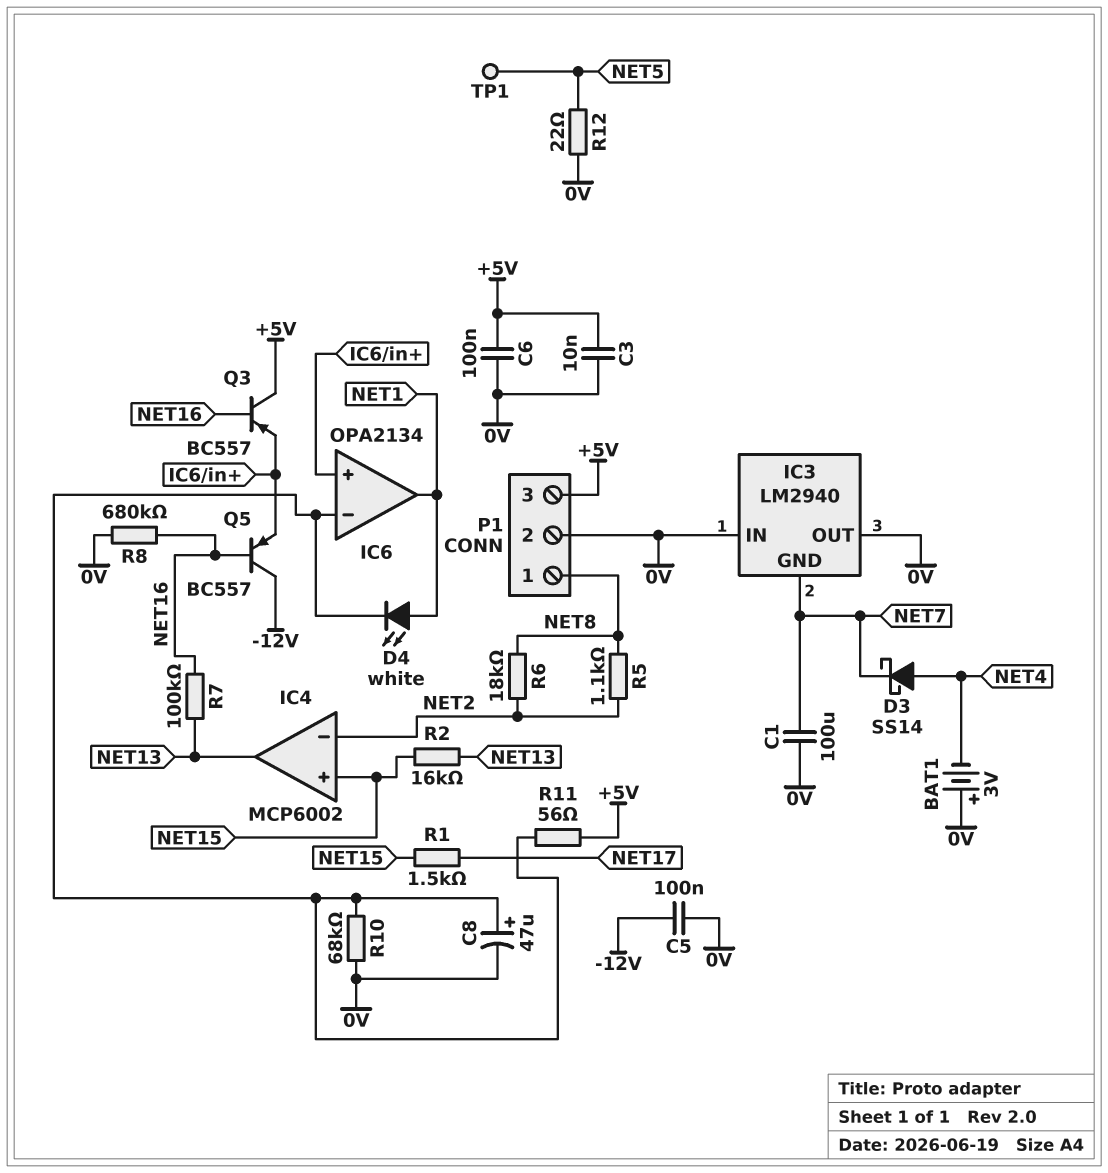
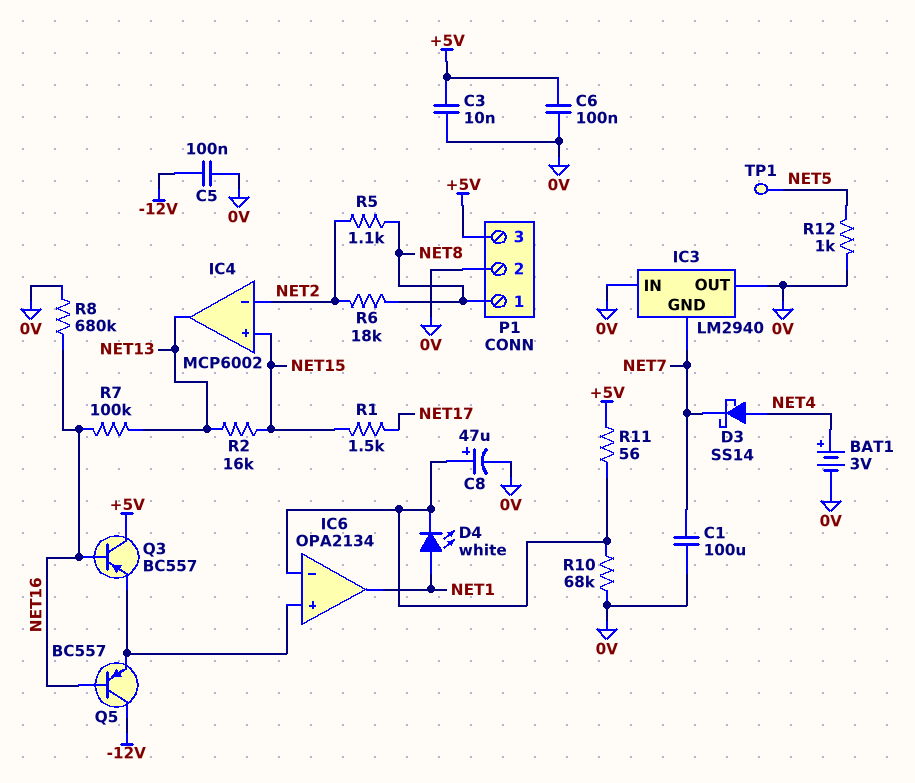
BAT1: 3V (plus 0V, minus NET4) -> 3V (plus NET4, minus 0V)
R12: 22 (0V, NET5) -> 1k (0V, NET5)

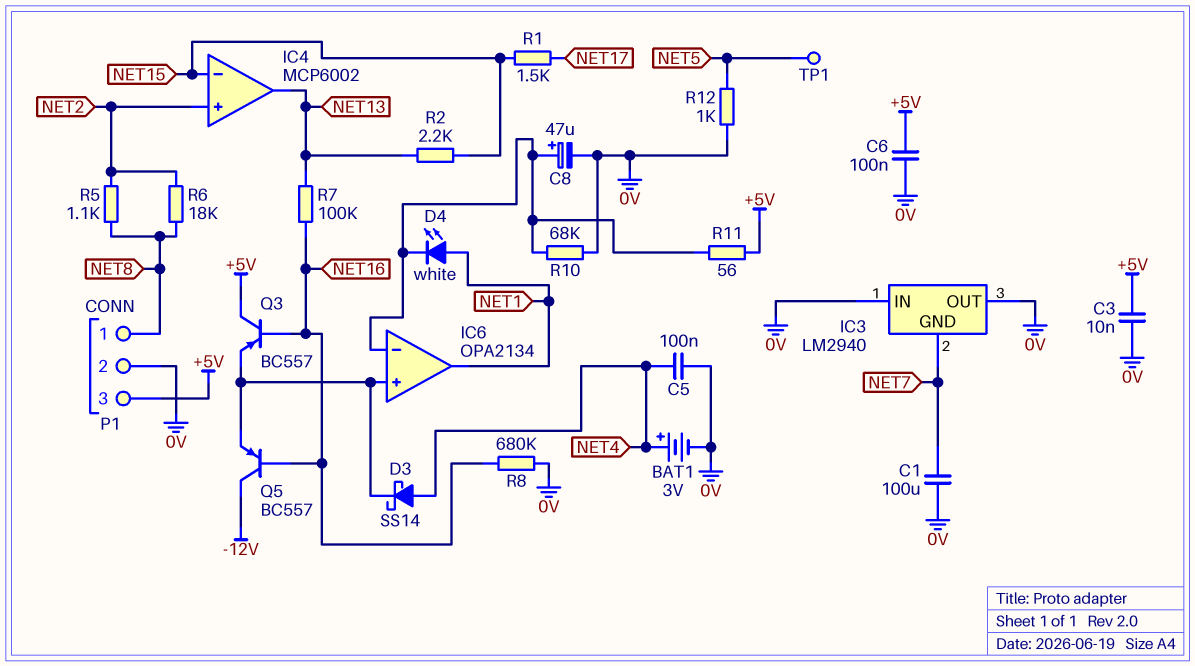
C5: 100nF (-12V, 0V) -> 100nF (0V, NET4)
D3: schottky SS14 (A NET4, K NET7) -> schottky SS14 (A NET4, K IC6/in+)
IC4 pin in+: NET15 -> NET2
IC4 pin in-: NET2 -> NET15
R2: 16k (NET13, NET15) -> 2.2k (NET13, NET15)

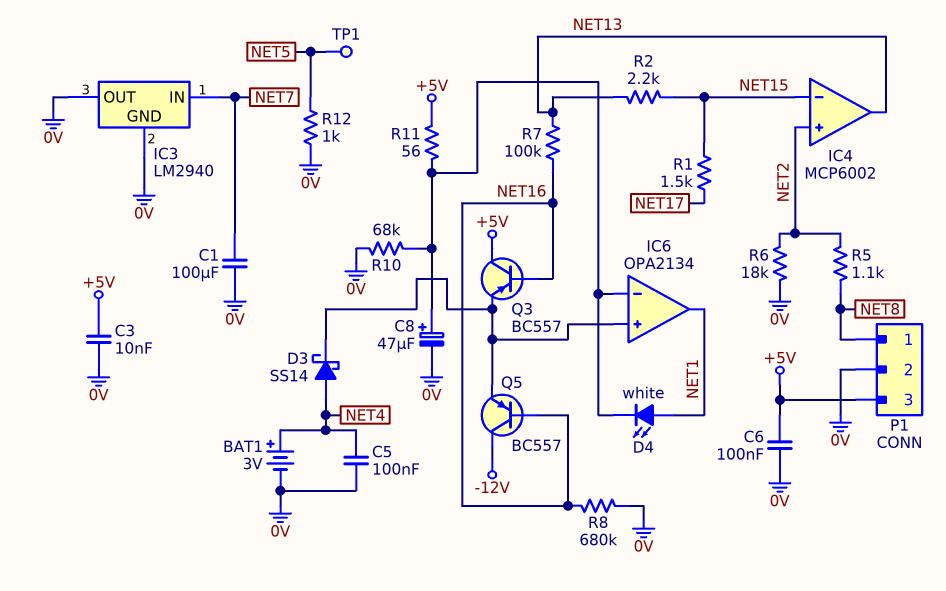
IC3 pin GND: NET7 -> 0V
IC3 pin IN: 0V -> NET7
R6: 18k (NET2, NET8) -> 18k (0V, NET2)

